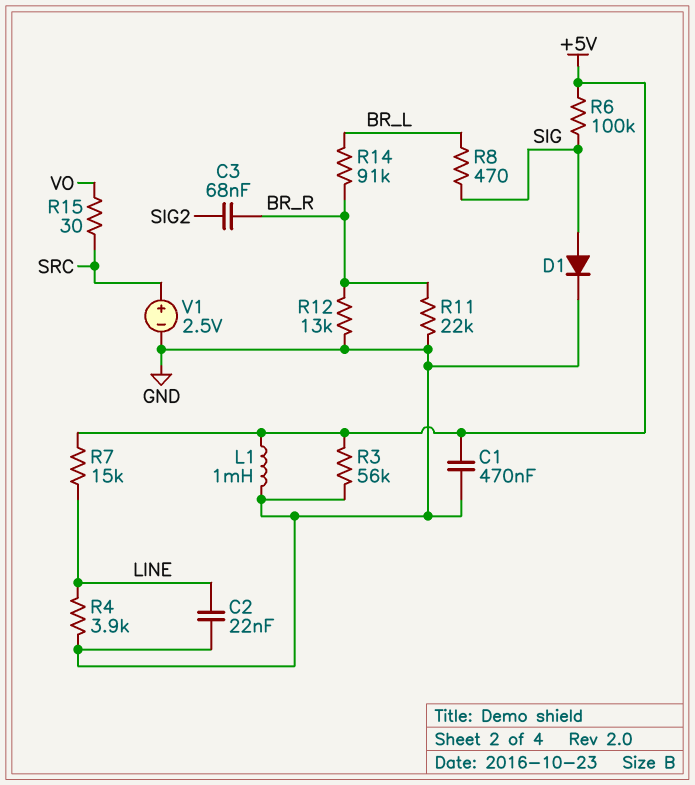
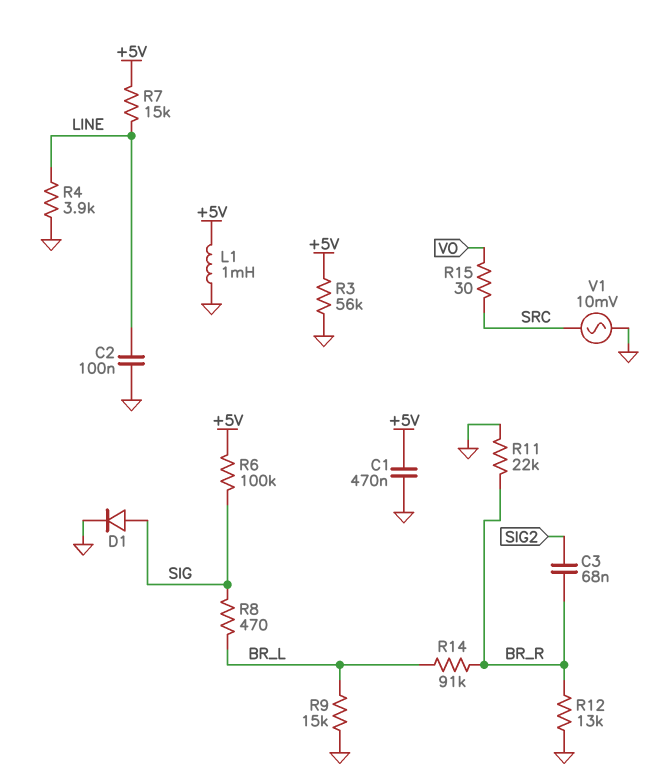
C2: 22nF (GND, LINE) -> 100nF (GND, LINE)
R9: none -> 15k (BR_L, GND)
V1: 2.5V (plus SRC, minus GND) -> AC 10mV (GND, SRC)

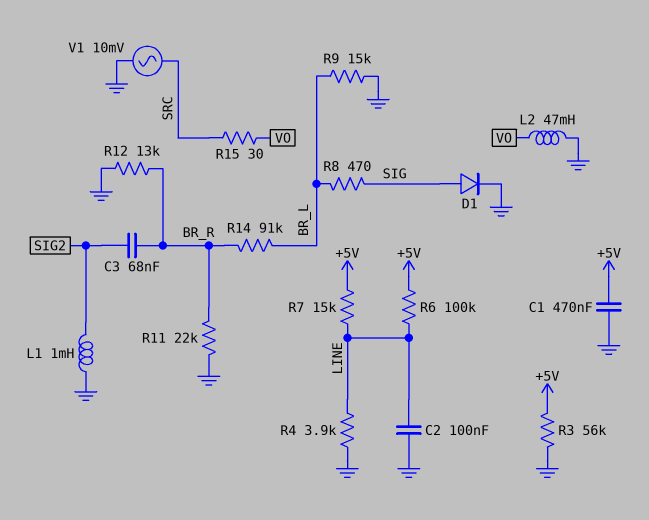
L1: 1mH (+5V, GND) -> 1mH (GND, SIG2)
L2: none -> 47mH (GND, VO)
R6: 100k (+5V, SIG) -> 100k (+5V, LINE)

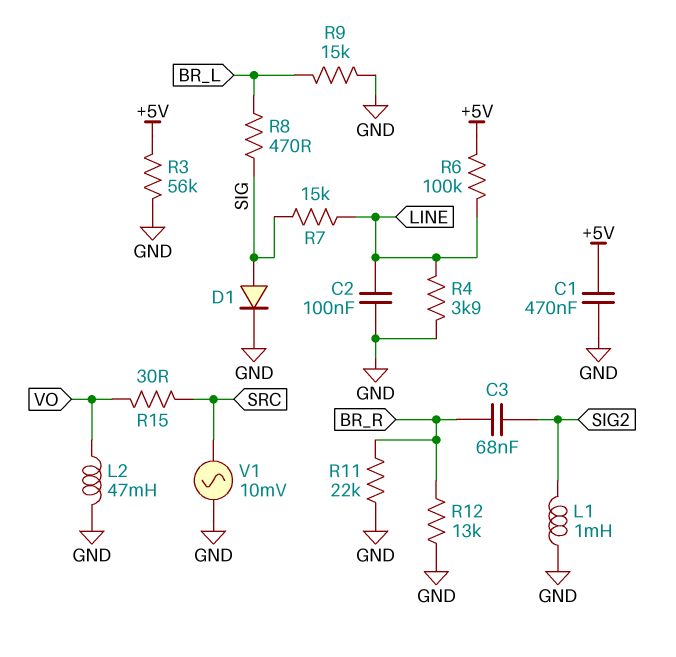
R7: 15k (+5V, LINE) -> 15k (LINE, SIG)
R14: 91k (BR_L, BR_R) -> none

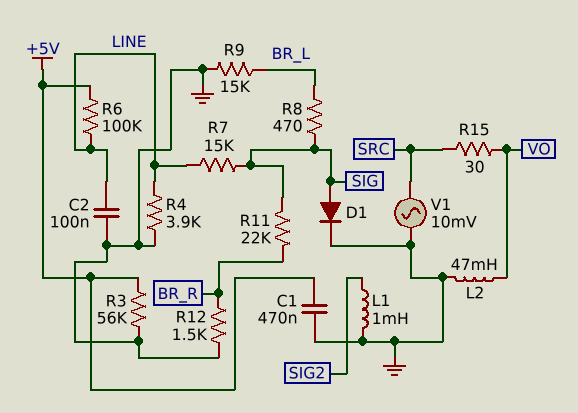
C3: 68nF (BR_R, SIG2) -> none
R11: 22k (BR_R, GND) -> 22k (BR_R, SIG)
R12: 13k (BR_R, GND) -> 1.5k (BR_R, GND)

